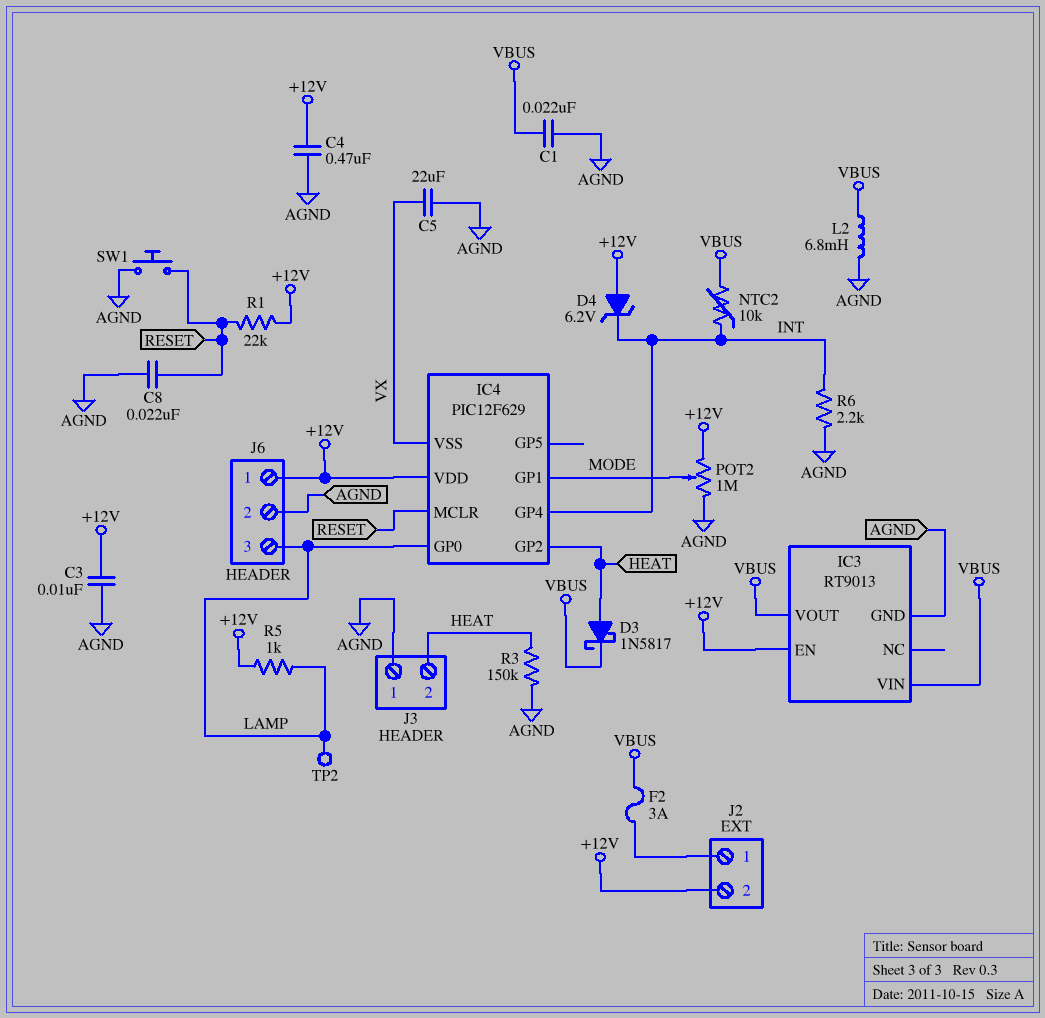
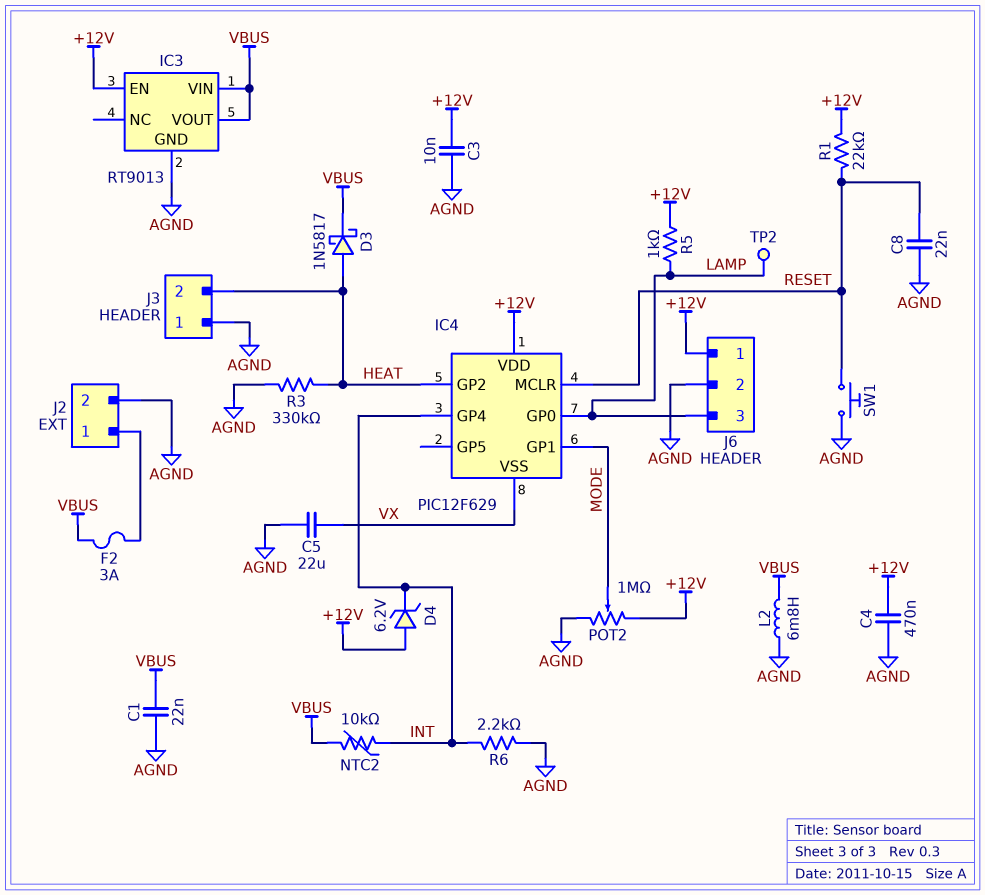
J2 pin 2: +12V -> AGND
R3: 150k (AGND, HEAT) -> 330k (AGND, HEAT)

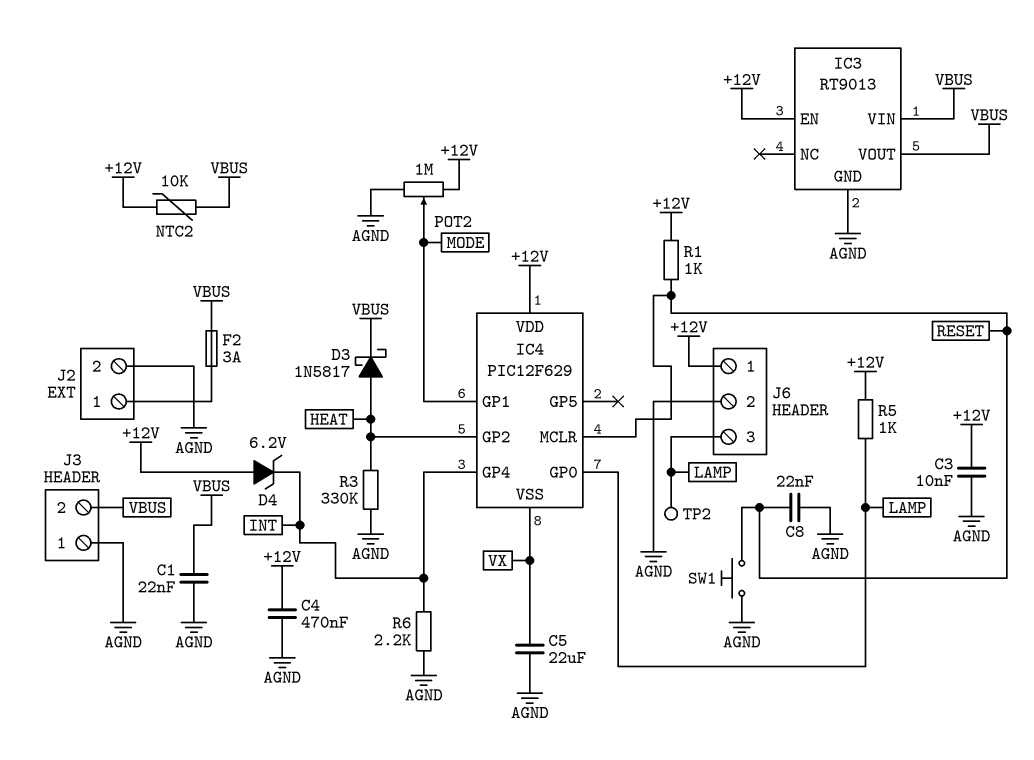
J3 pin 2: HEAT -> VBUS
L2: 6.8mH (AGND, VBUS) -> none
NTC2: 10k (INT, VBUS) -> 10k (+12V, VBUS)
R1: 22k (+12V, RESET) -> 1k (+12V, RESET)

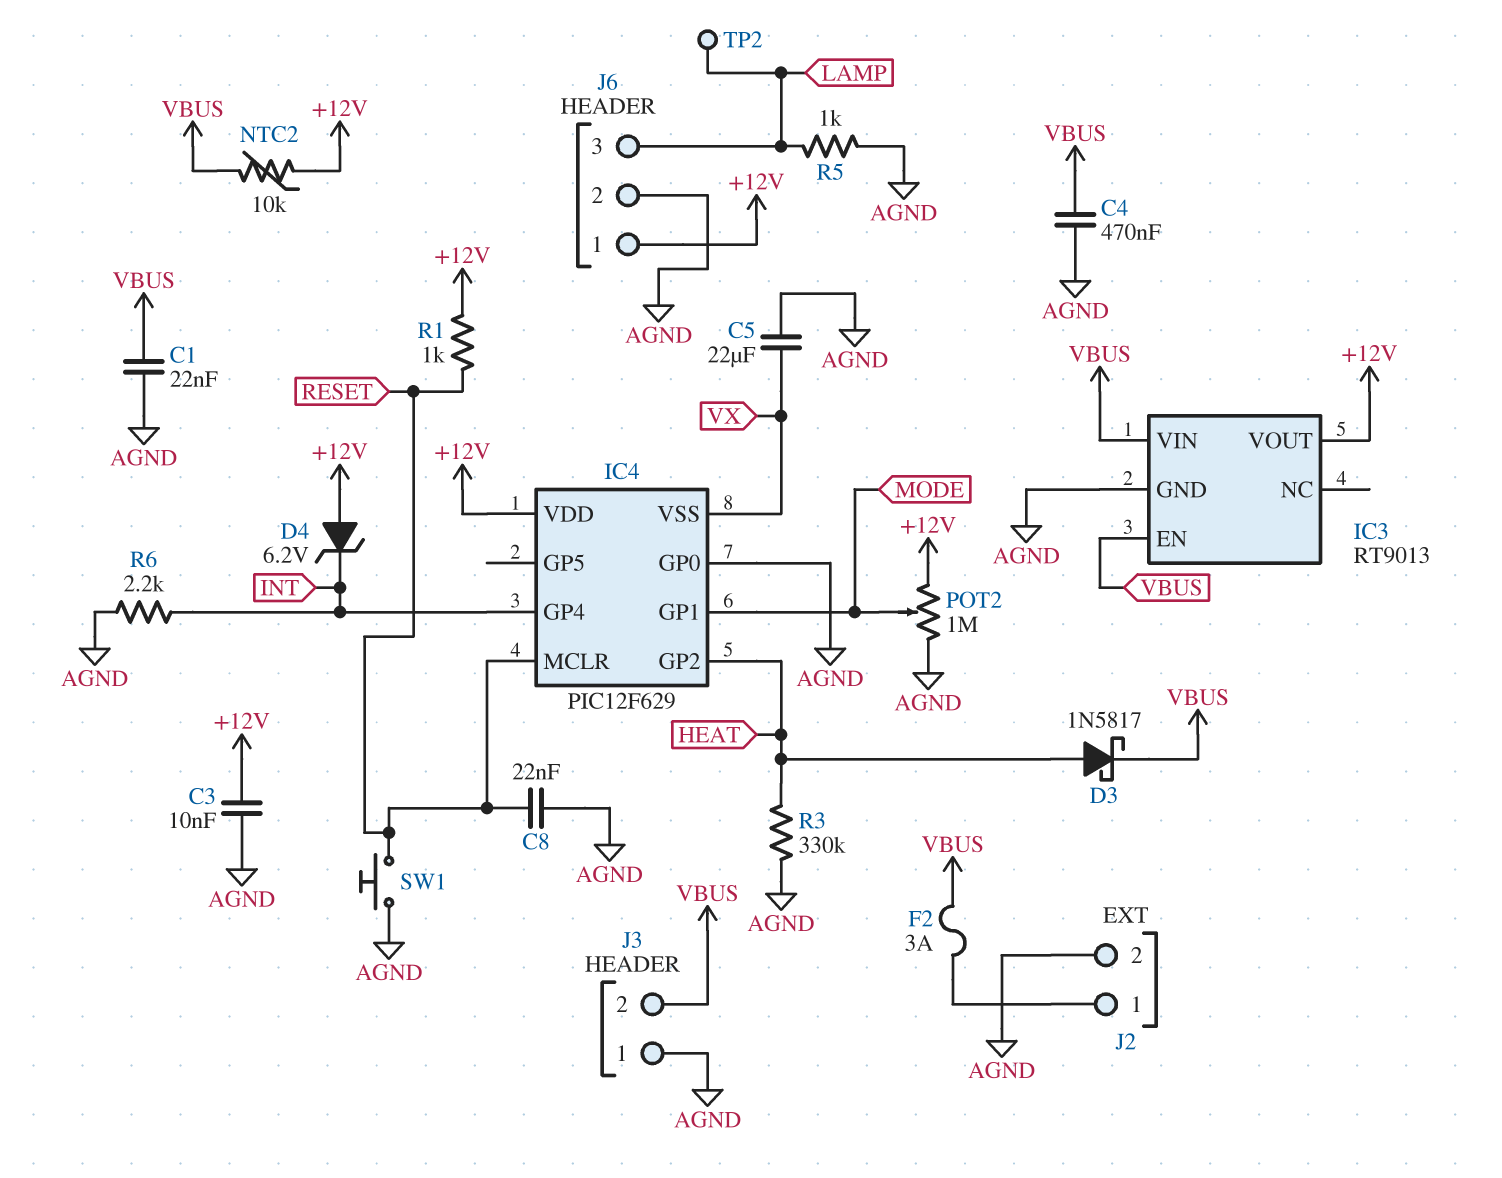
C4: 470nF (+12V, AGND) -> 470nF (AGND, VBUS)
IC3 pin EN: +12V -> VBUS
IC3 pin VOUT: VBUS -> +12V
IC4 pin GP0: LAMP -> AGND
R5: 1k (+12V, LAMP) -> 1k (AGND, LAMP)

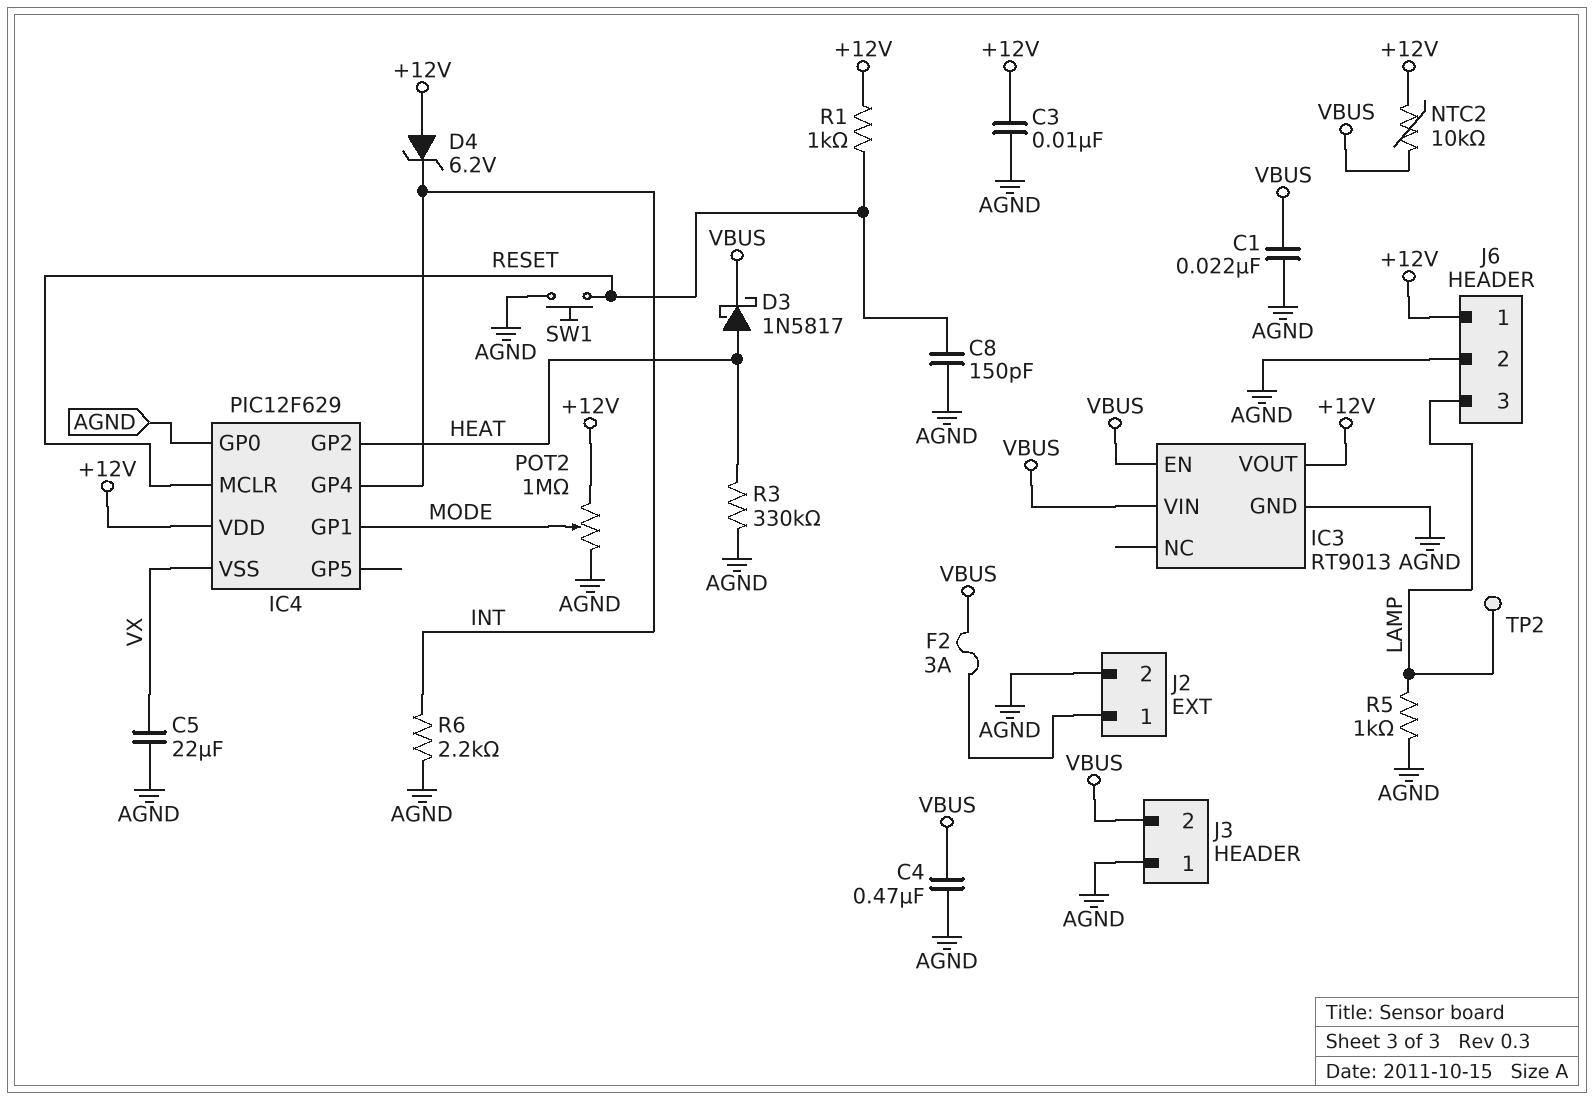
C8: 22nF (AGND, RESET) -> 150pF (AGND, RESET)

